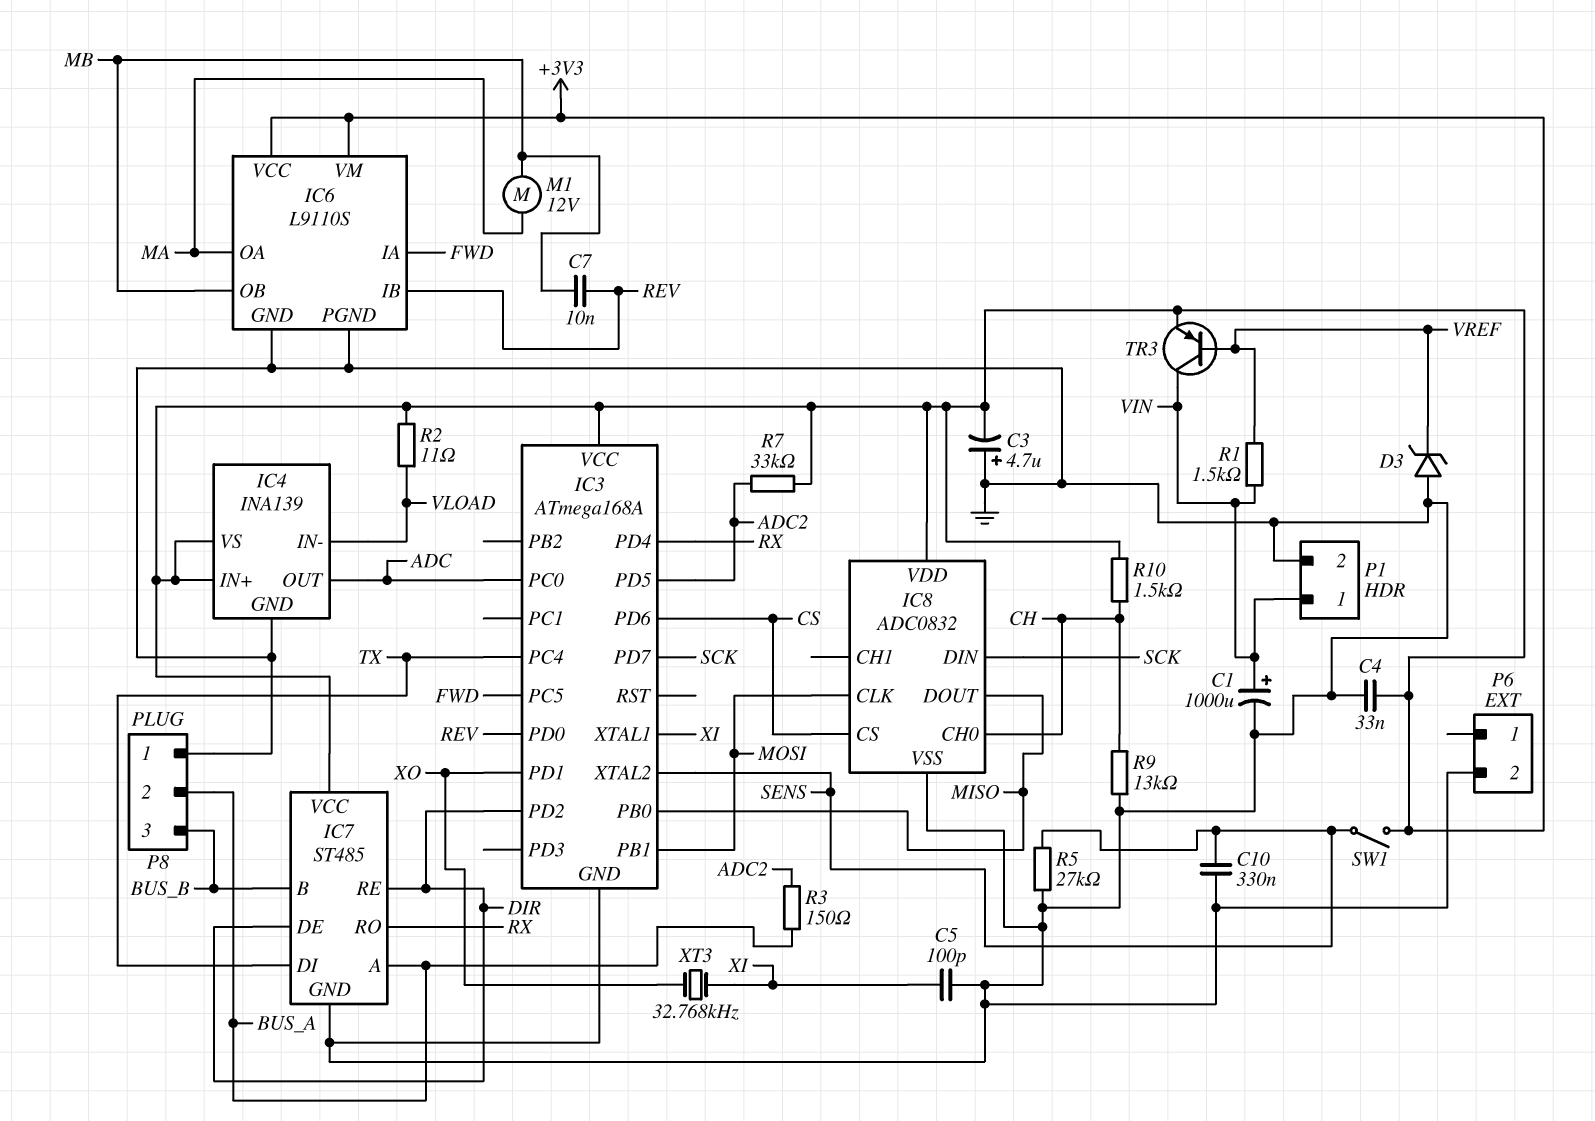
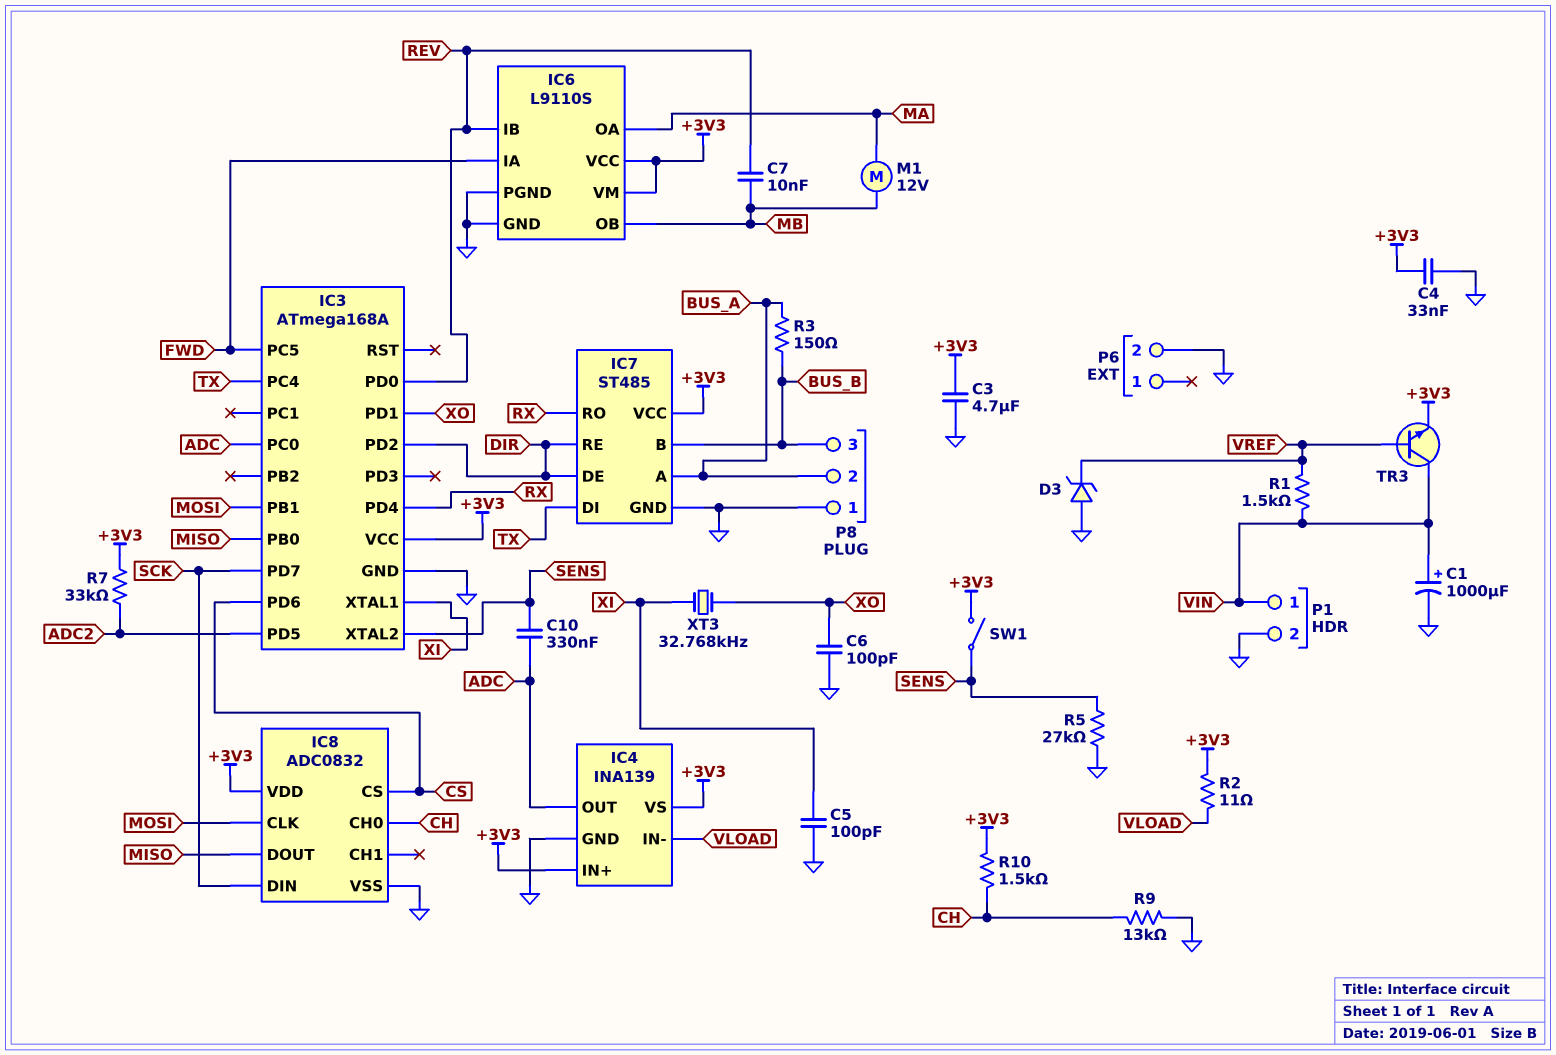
C3: 4.7uF (plus GND, minus +3V3) -> 4.7uF (+3V3, GND)
C6: none -> 100pF (GND, XO)
C10: 330nF (GND, SENS) -> 330nF (ADC, SENS)
R3: 150 (ADC2, BUS_A) -> 150 (BUS_A, BUS_B)
TR3: PNP (B VREF, C VIN, E +3V3) -> NPN (B VREF, C VIN, E +3V3)

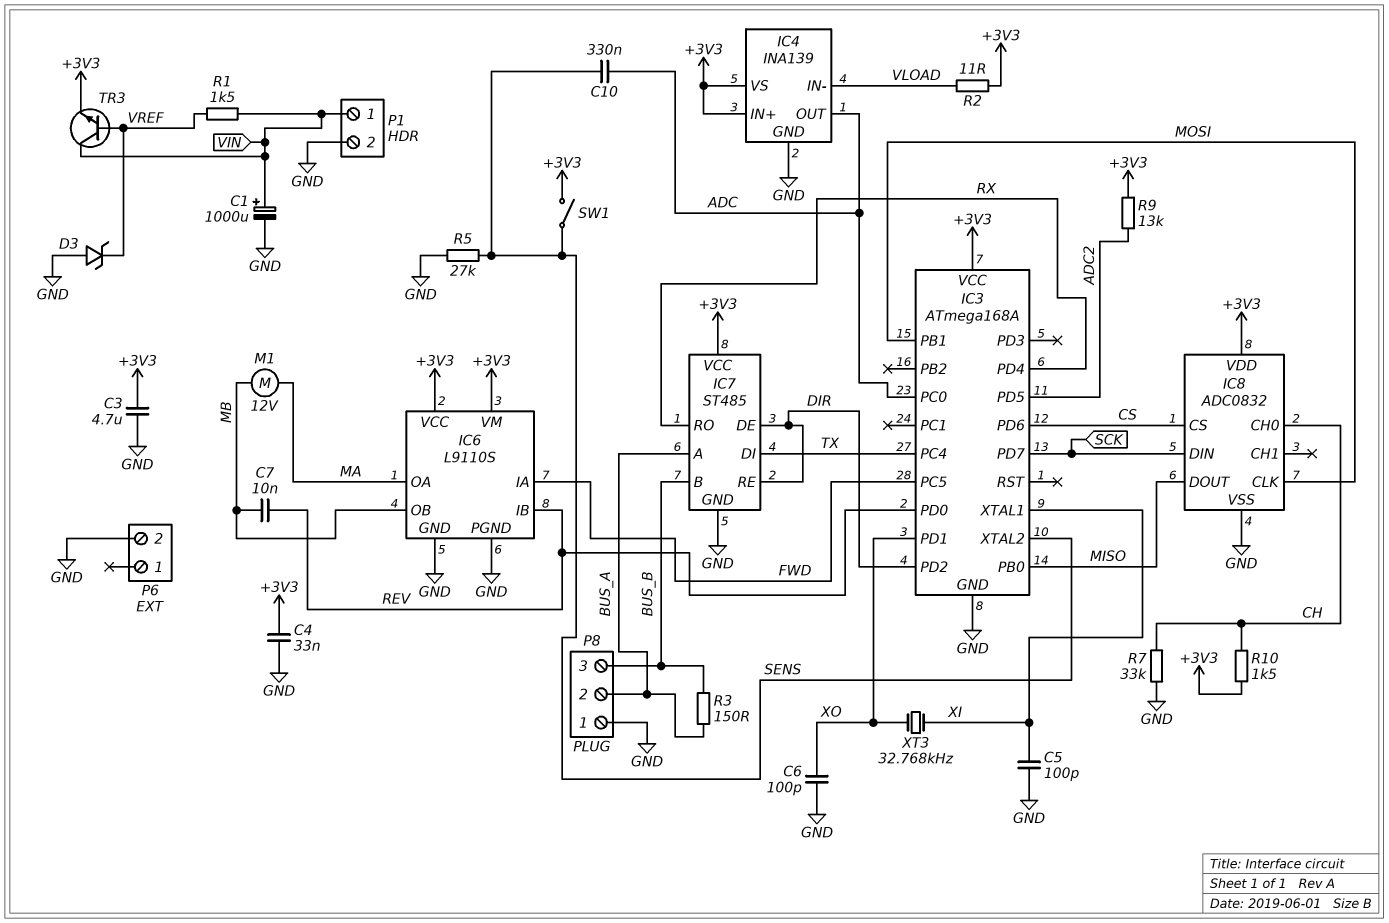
R7: 33k (+3V3, ADC2) -> 33k (CH, GND)
R9: 13k (CH, GND) -> 13k (+3V3, ADC2)

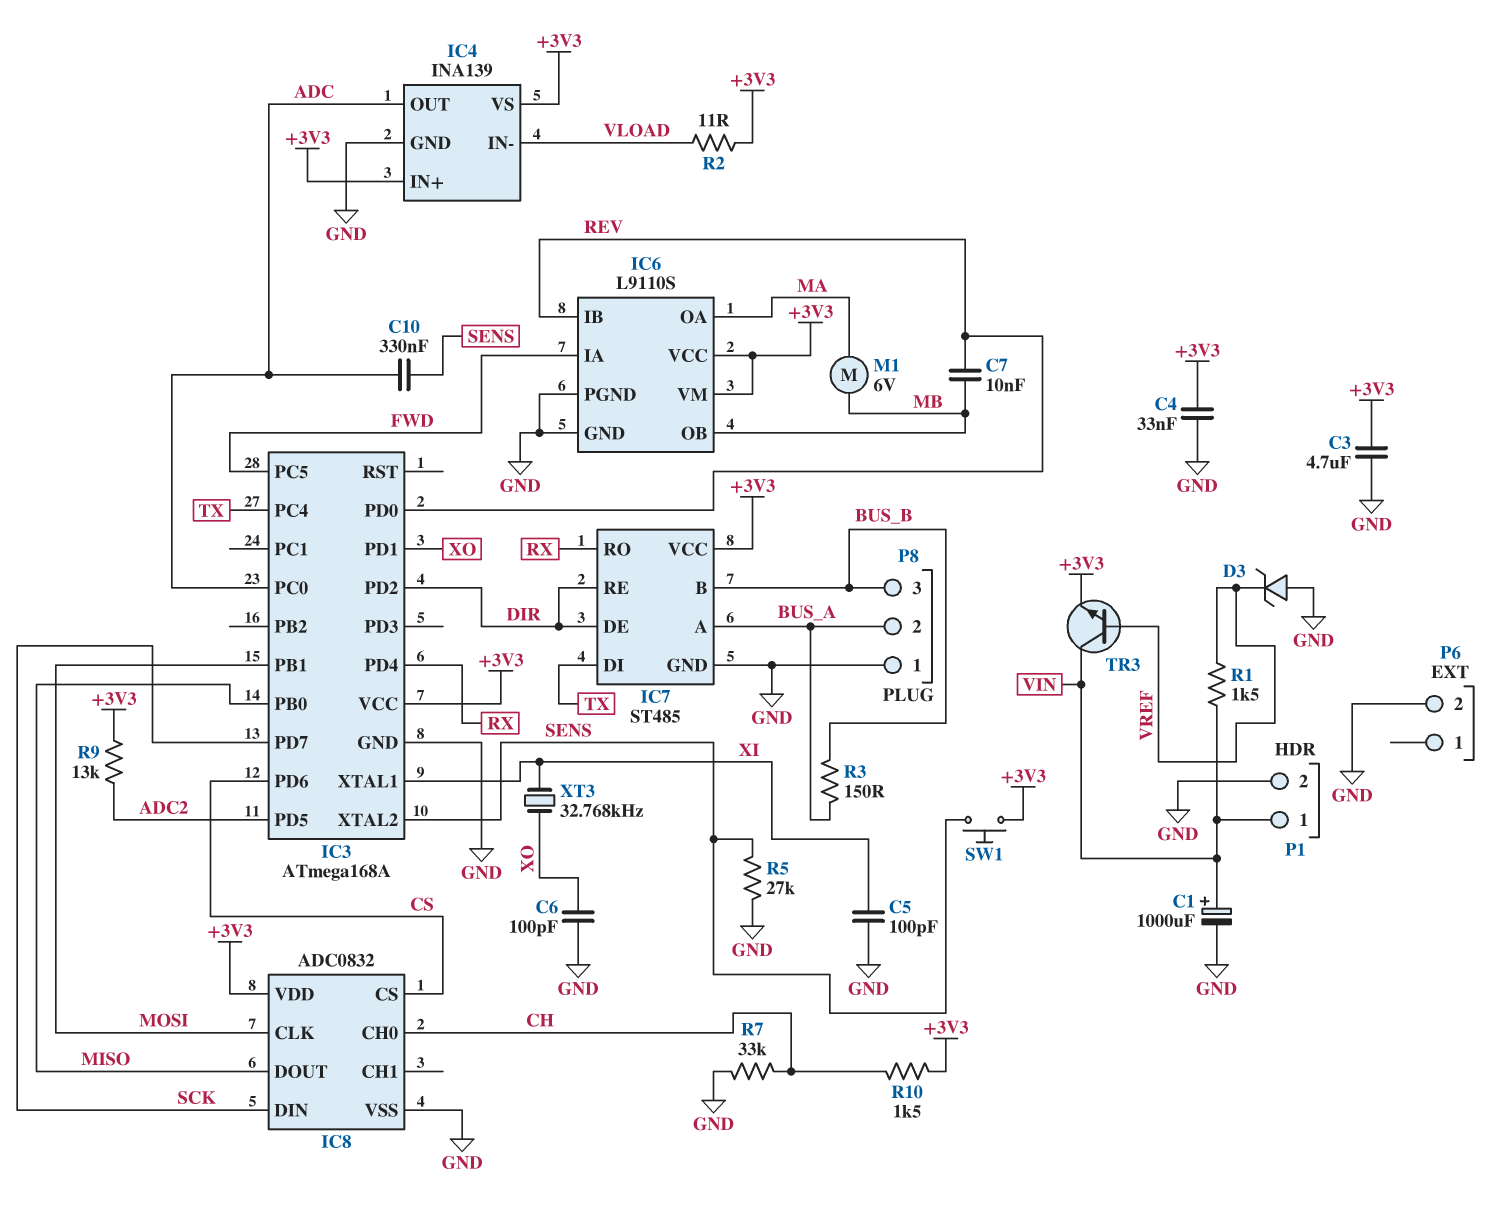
M1: motor 12V (MA, MB) -> motor 6V (MA, MB)
SW1: switch (+3V3, SENS) -> button (+3V3, SENS)

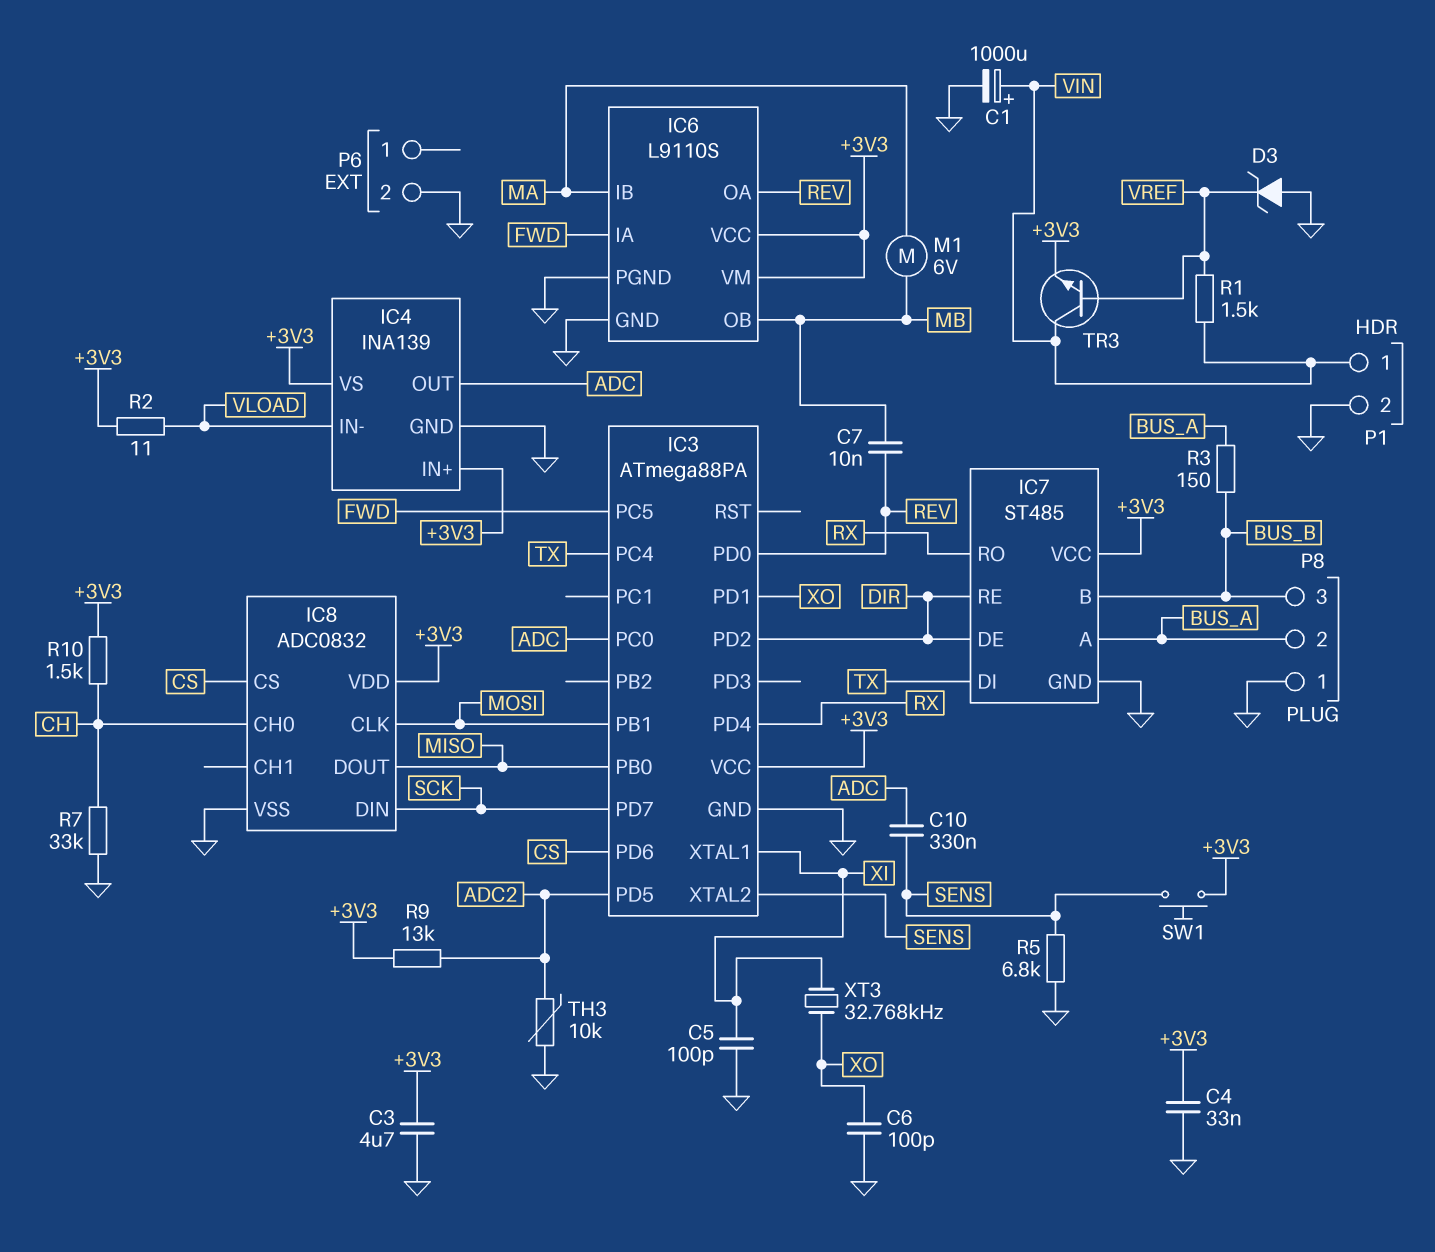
IC3: ATmega168A -> ATmega88PA
IC6 pin IB: REV -> MA
IC6 pin OA: MA -> REV
R5: 27k (GND, SENS) -> 6.8k (GND, SENS)
TH3: none -> 10k (ADC2, GND)

